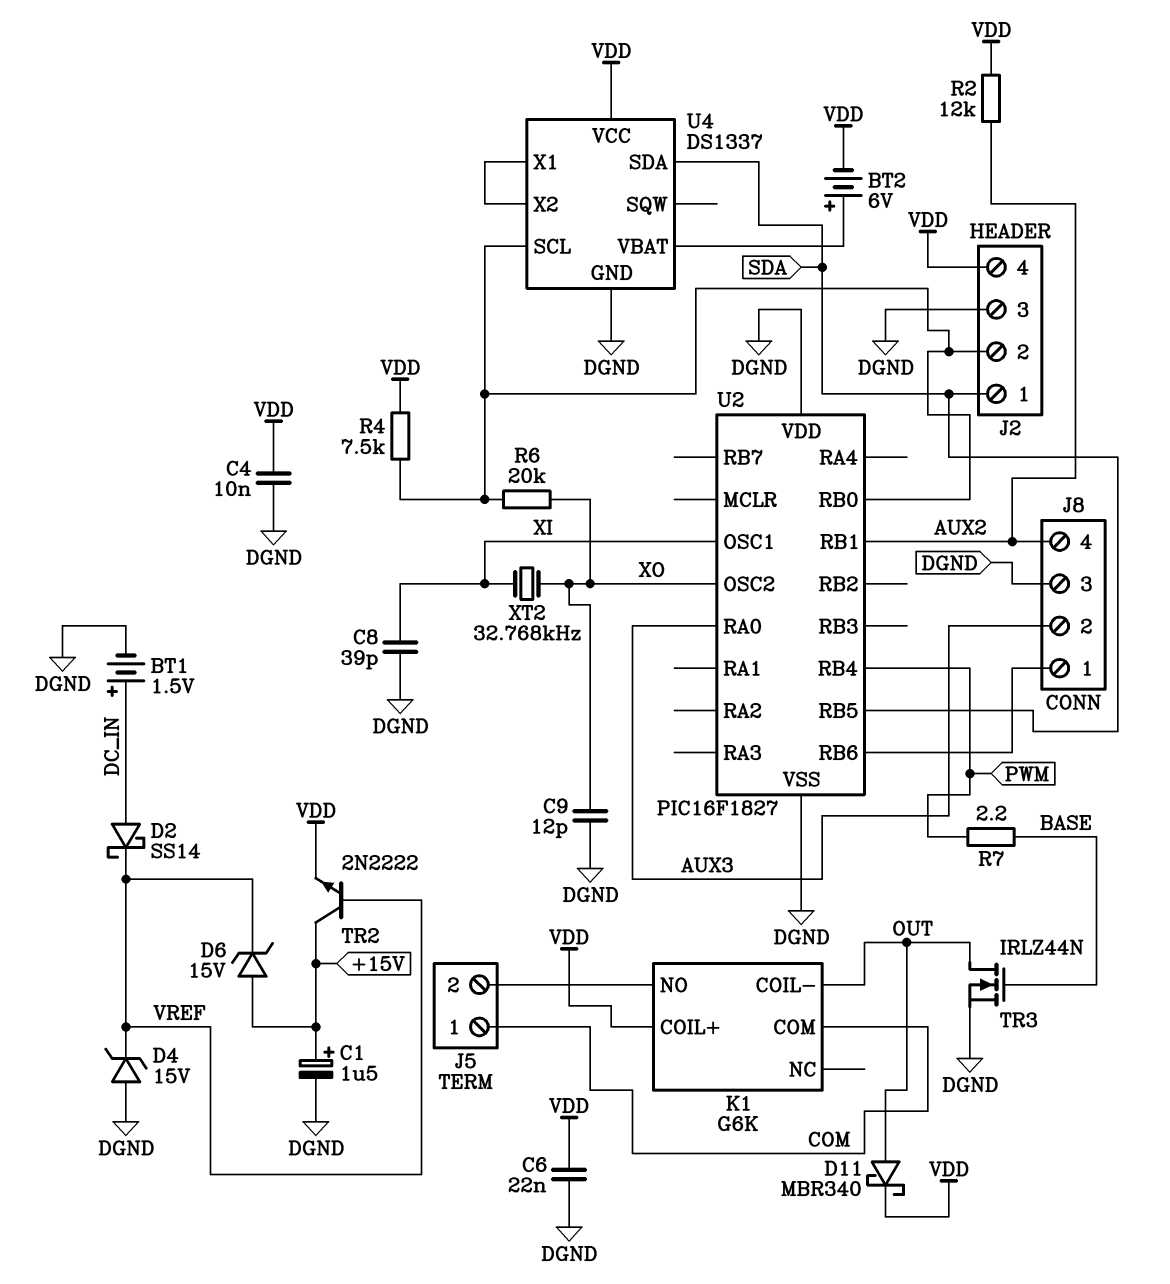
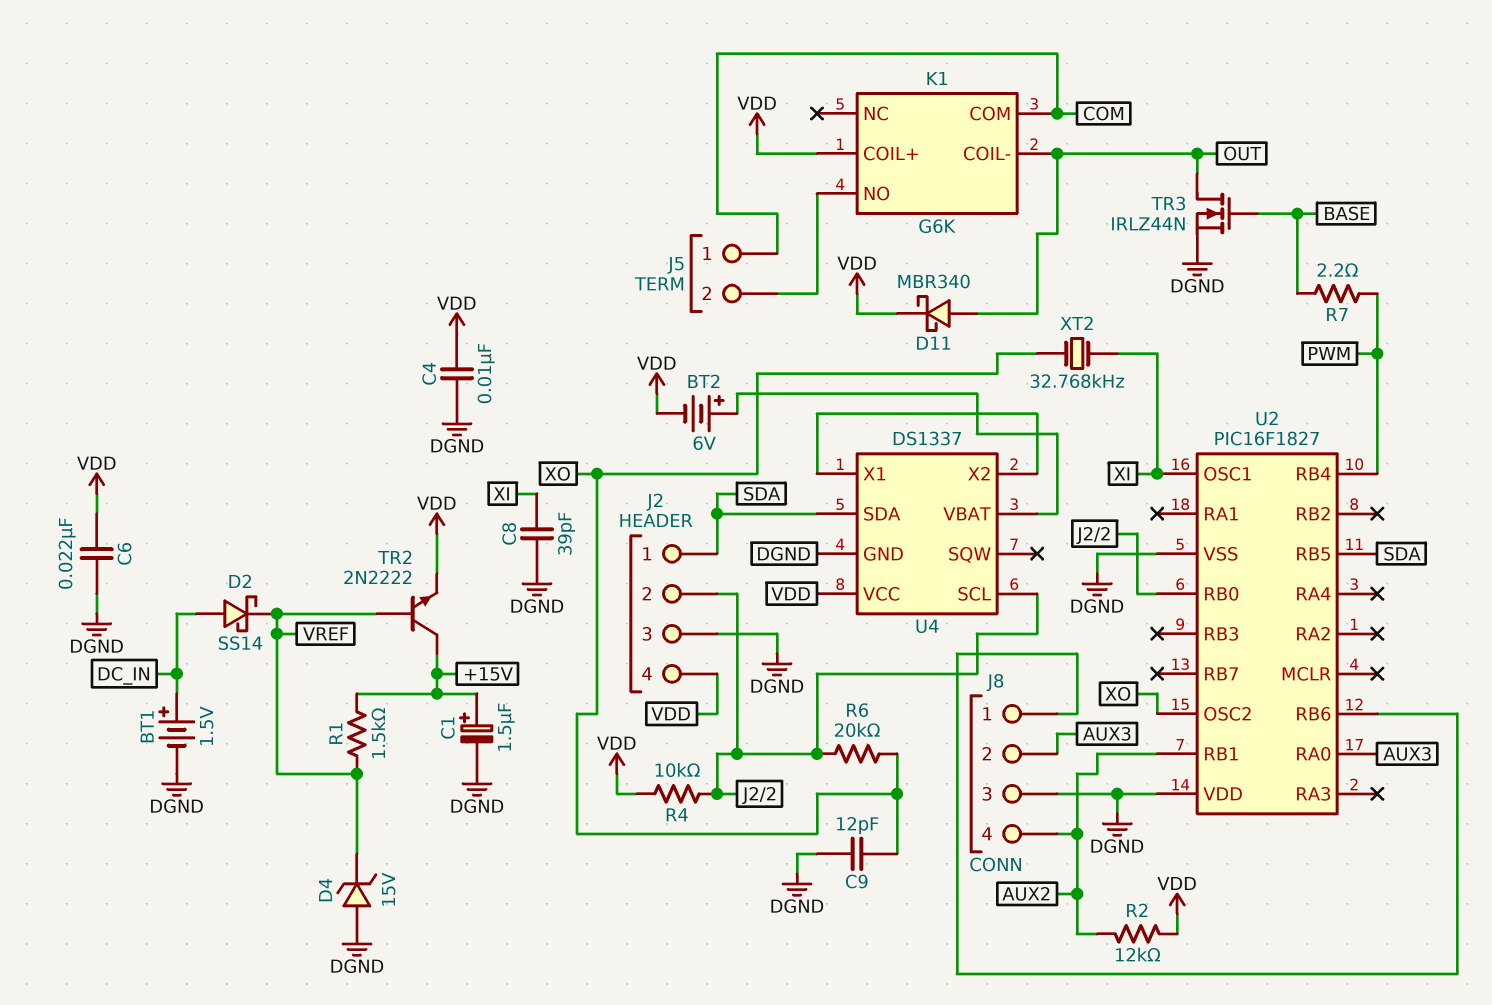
D6: zener 15V (A +15V, K VREF) -> none
R1: none -> 1.5k (+15V, VREF)
R4: 7.5k (J2/2, VDD) -> 10k (J2/2, VDD)

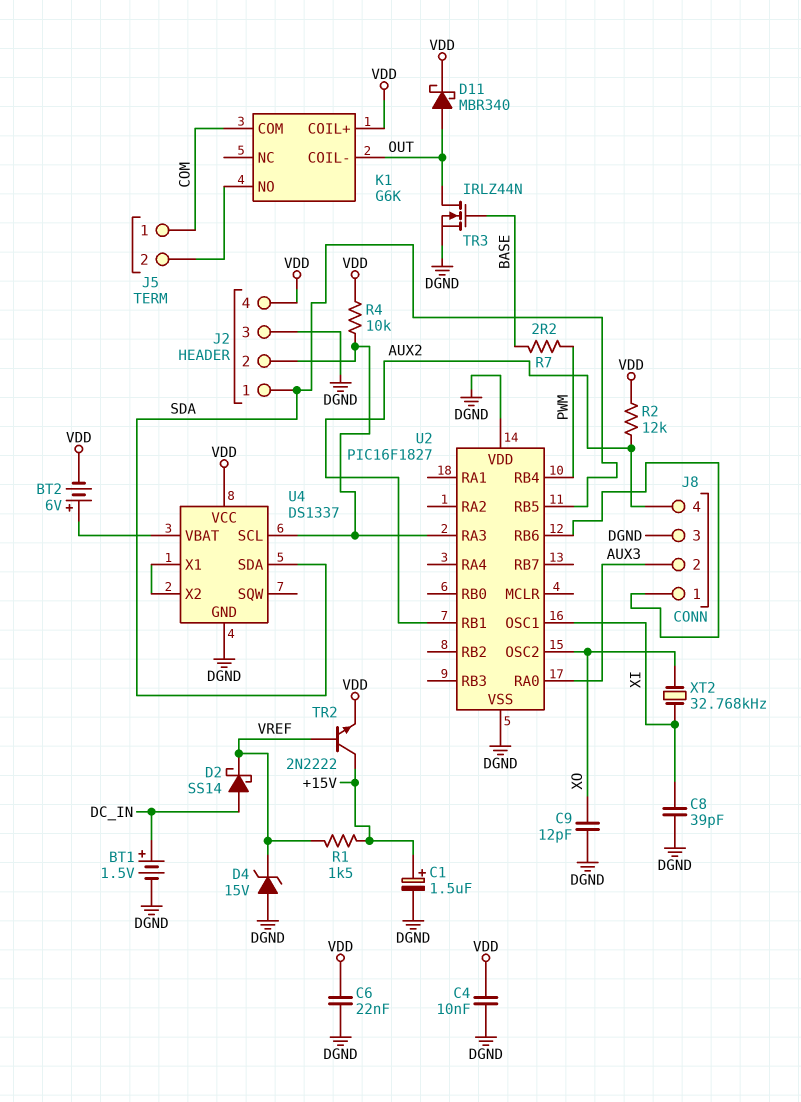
R6: 20k (J2/2, XO) -> none
U2 pin RA3: none -> J2/2
U2 pin RB0: J2/2 -> none

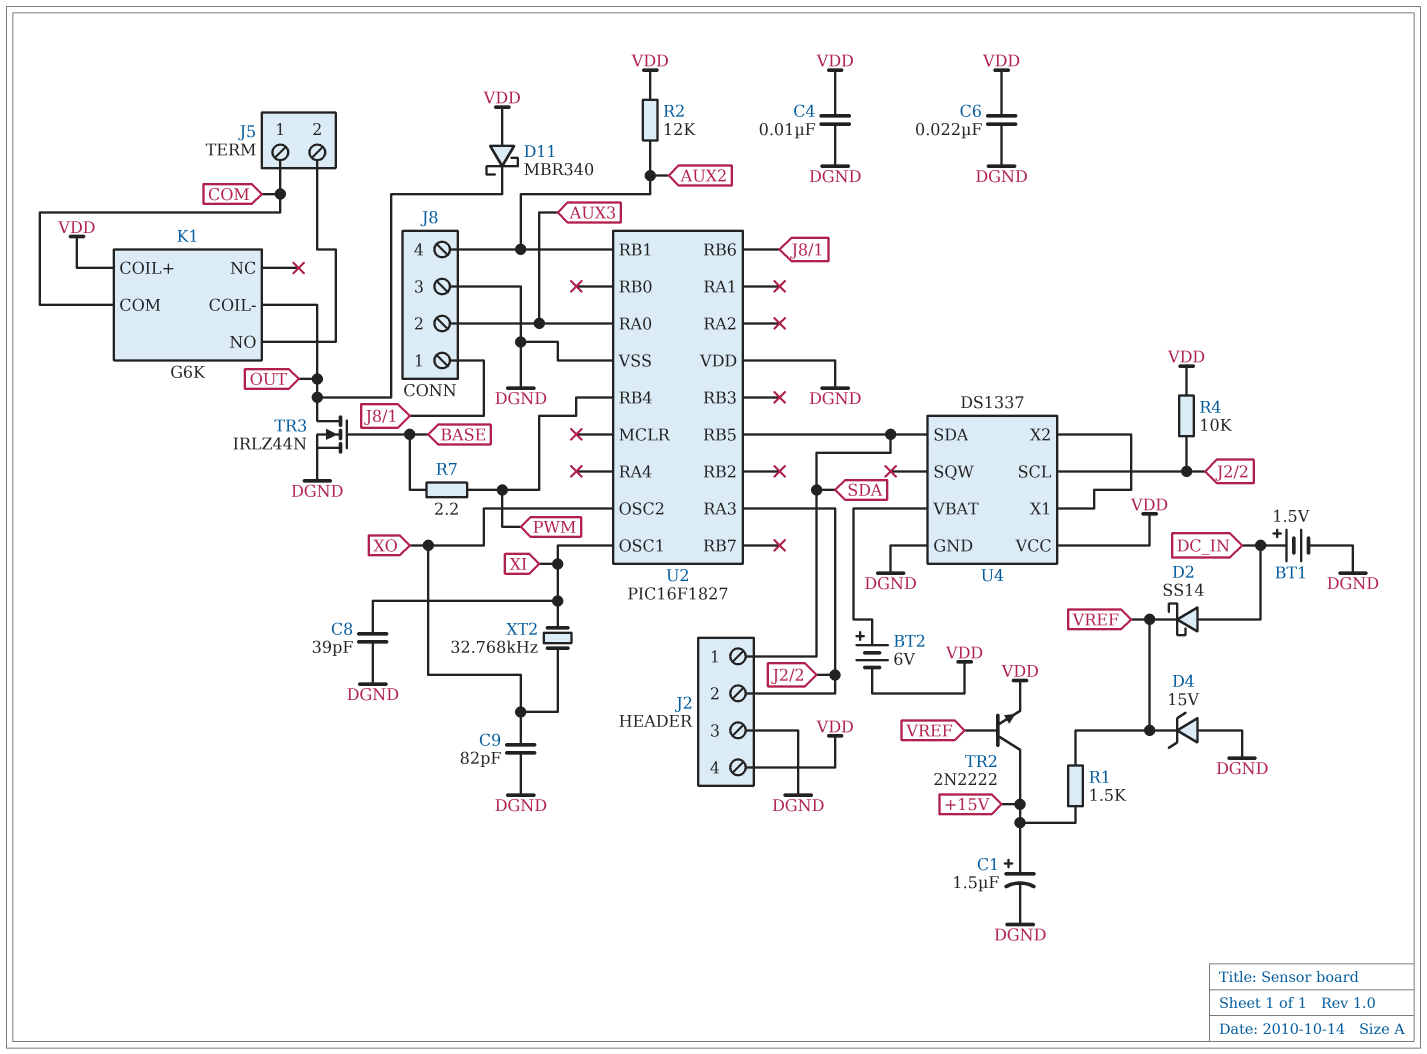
C9: 12pF (DGND, XO) -> 82pF (DGND, XO)
D11: schottky MBR340 (A OUT, K VDD) -> schottky MBR340 (A VDD, K OUT)

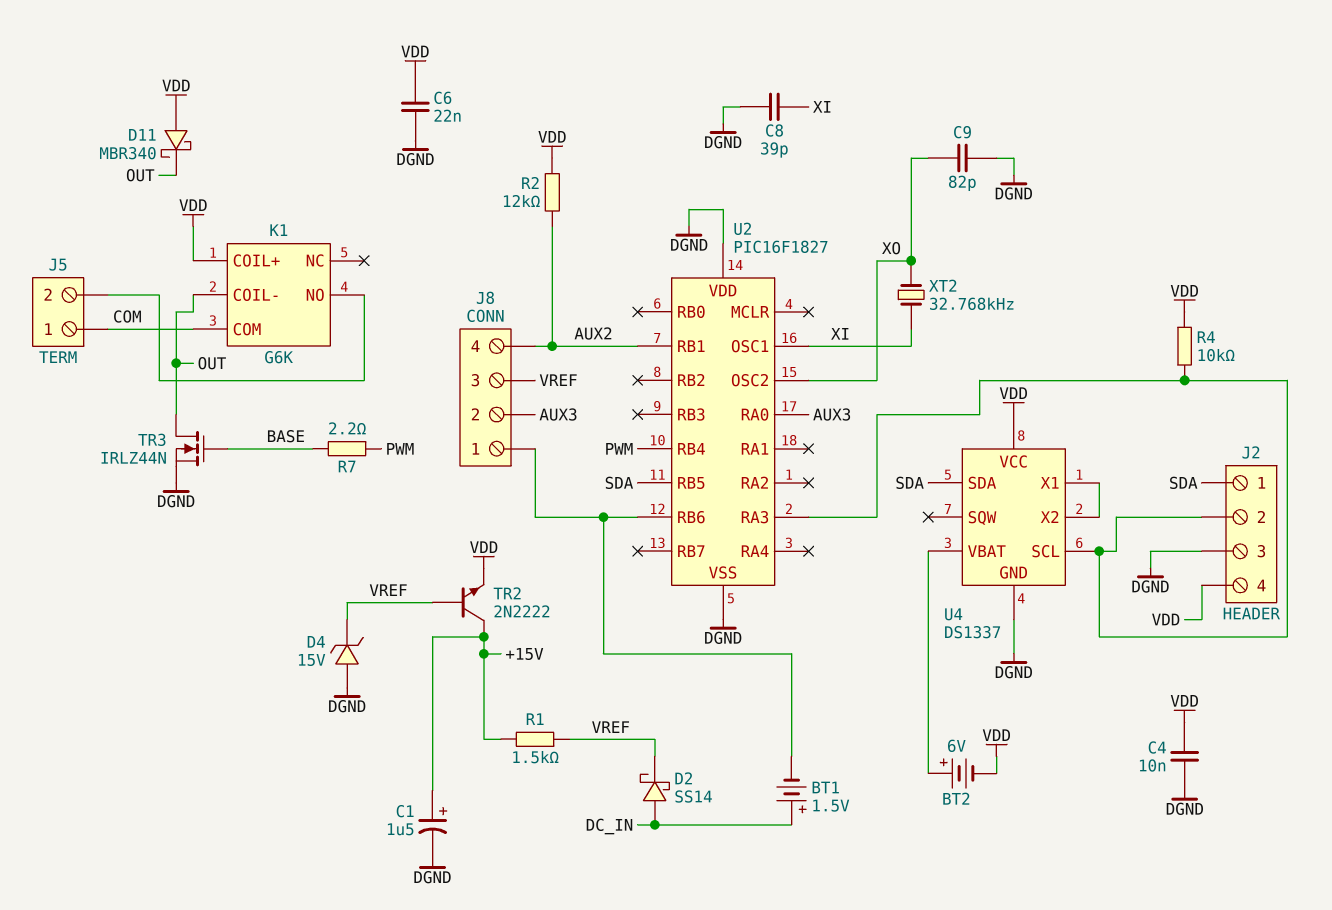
BT1: 1.5V (plus DC_IN, minus DGND) -> 1.5V (plus DC_IN, minus J8/1)
J8 pin 3: DGND -> VREF

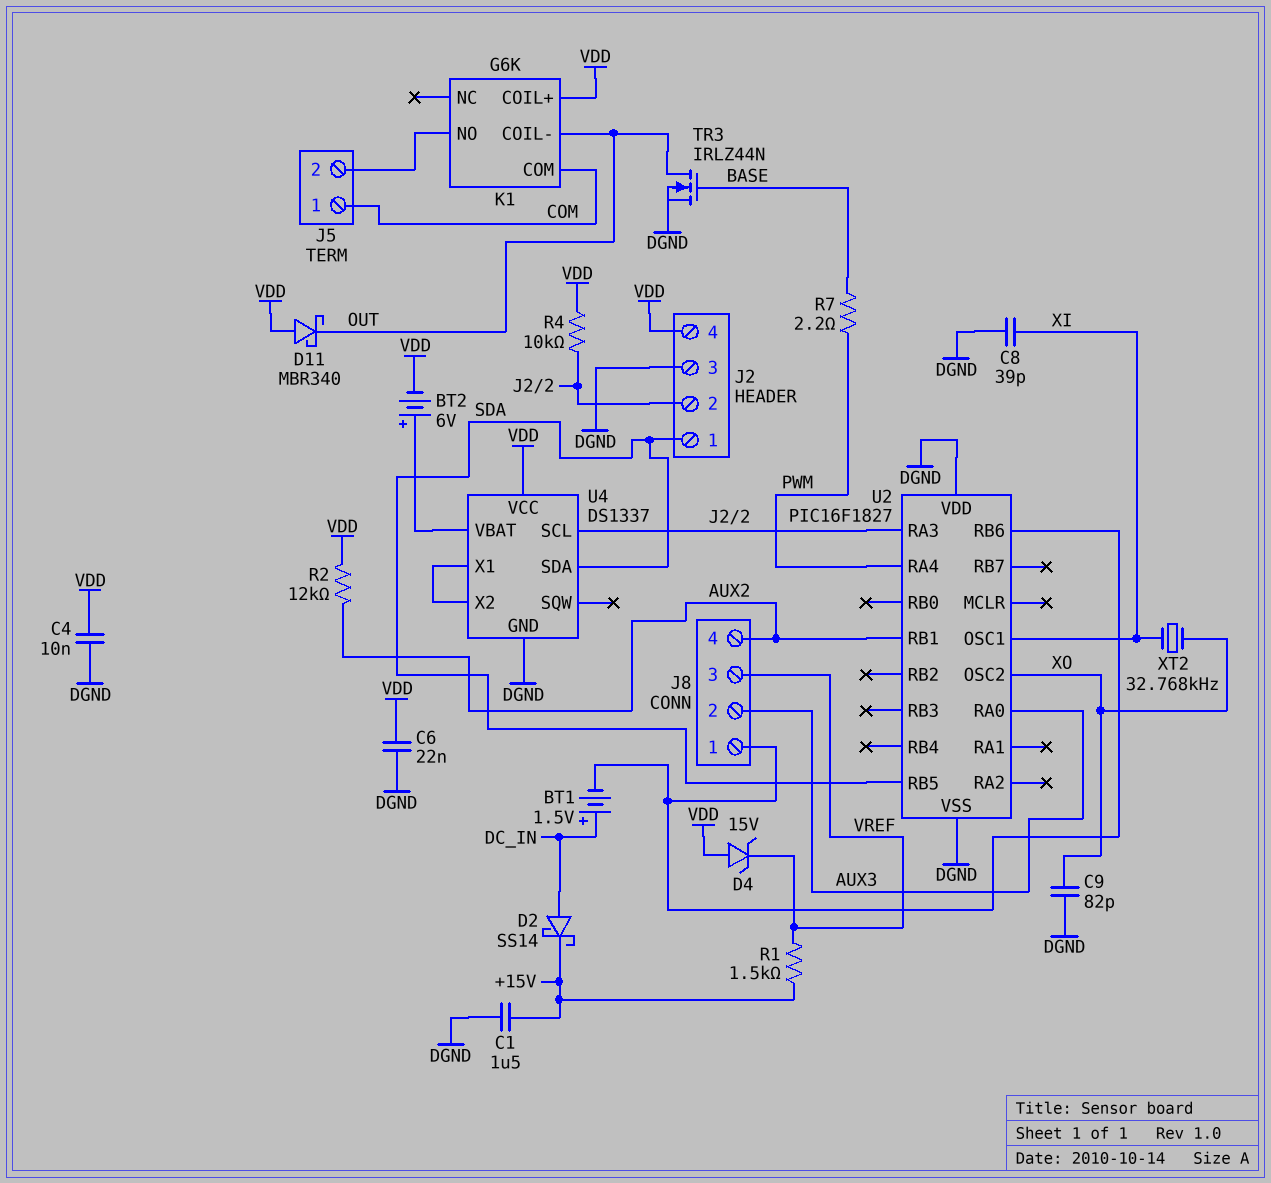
C1: 1.5uF (plus +15V, minus DGND) -> 1.5uF (+15V, DGND)
D2: schottky SS14 (A DC_IN, K VREF) -> schottky SS14 (A DC_IN, K +15V)
D4: zener 15V (A DGND, K VREF) -> zener 15V (A VDD, K VREF)
TR2: NPN 2N2222 (B VREF, C +15V, E VDD) -> none
U2 pin RA4: none -> PWM
U2 pin RB4: PWM -> none

